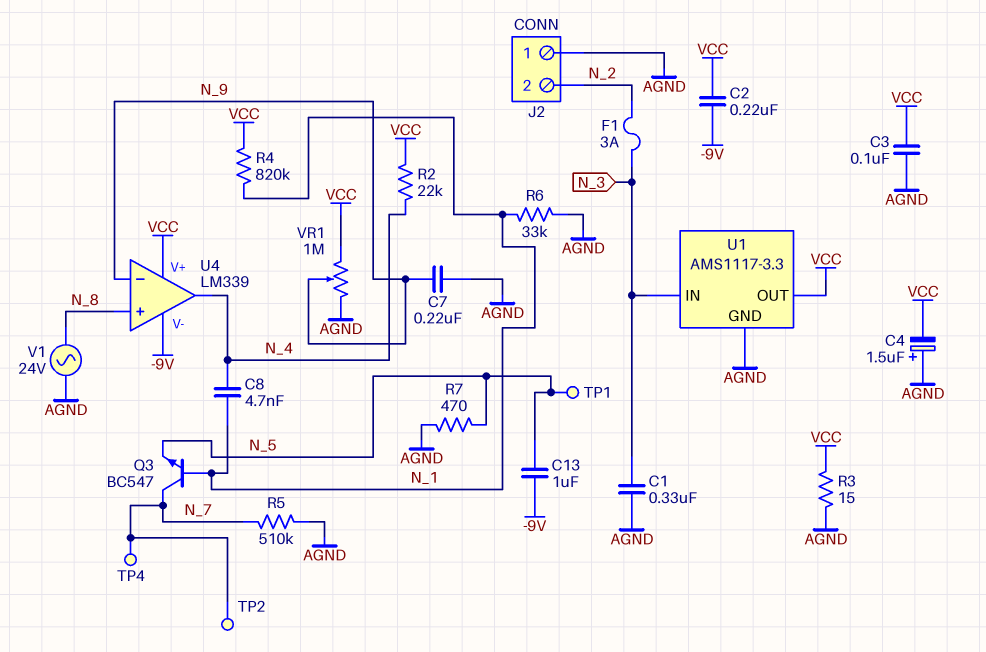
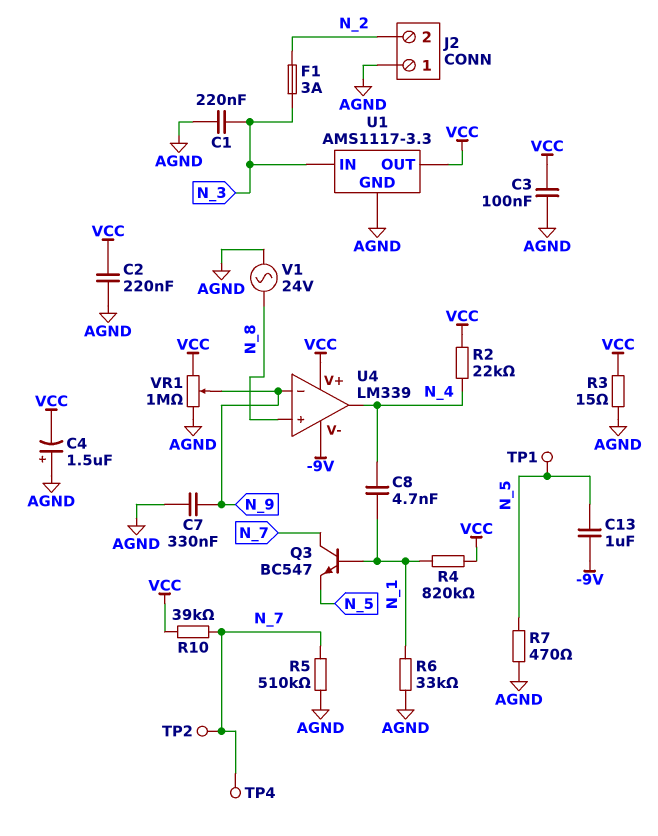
C1: 330nF (AGND, N_3) -> 220nF (AGND, N_3)
C2: 220nF (-9V, VCC) -> 220nF (AGND, VCC)
C7: 220nF (AGND, N_9) -> 330nF (AGND, N_9)
R10: none -> 39k (N_7, VCC)

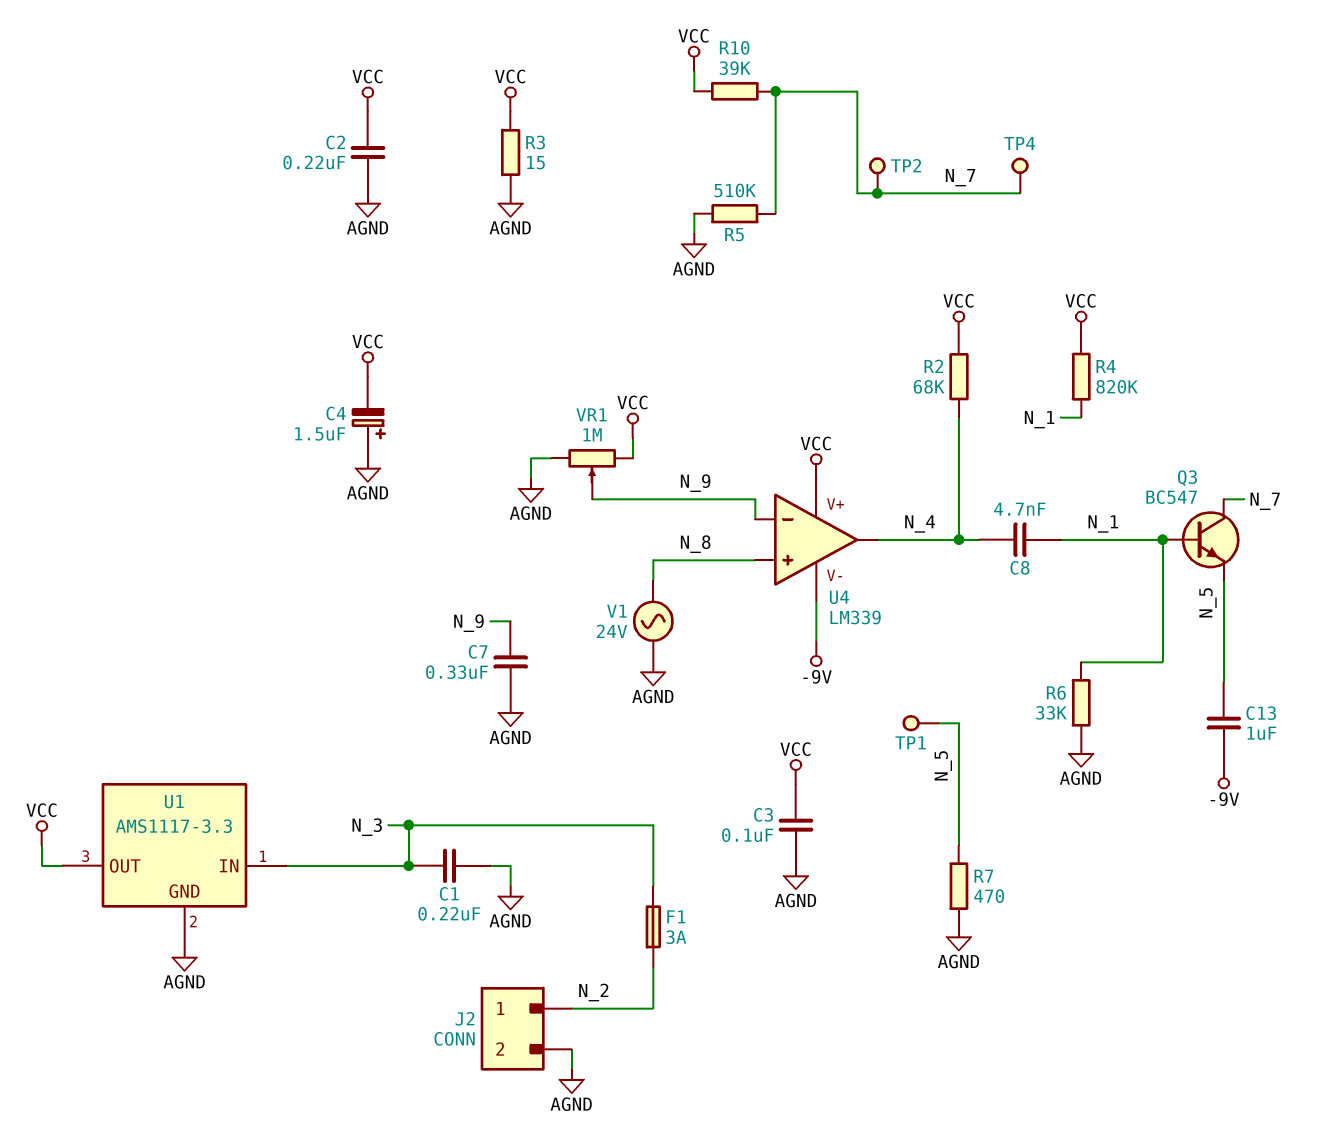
J2 pin 1: AGND -> N_2
J2 pin 2: N_2 -> AGND
R2: 22k (N_4, VCC) -> 68k (N_4, VCC)

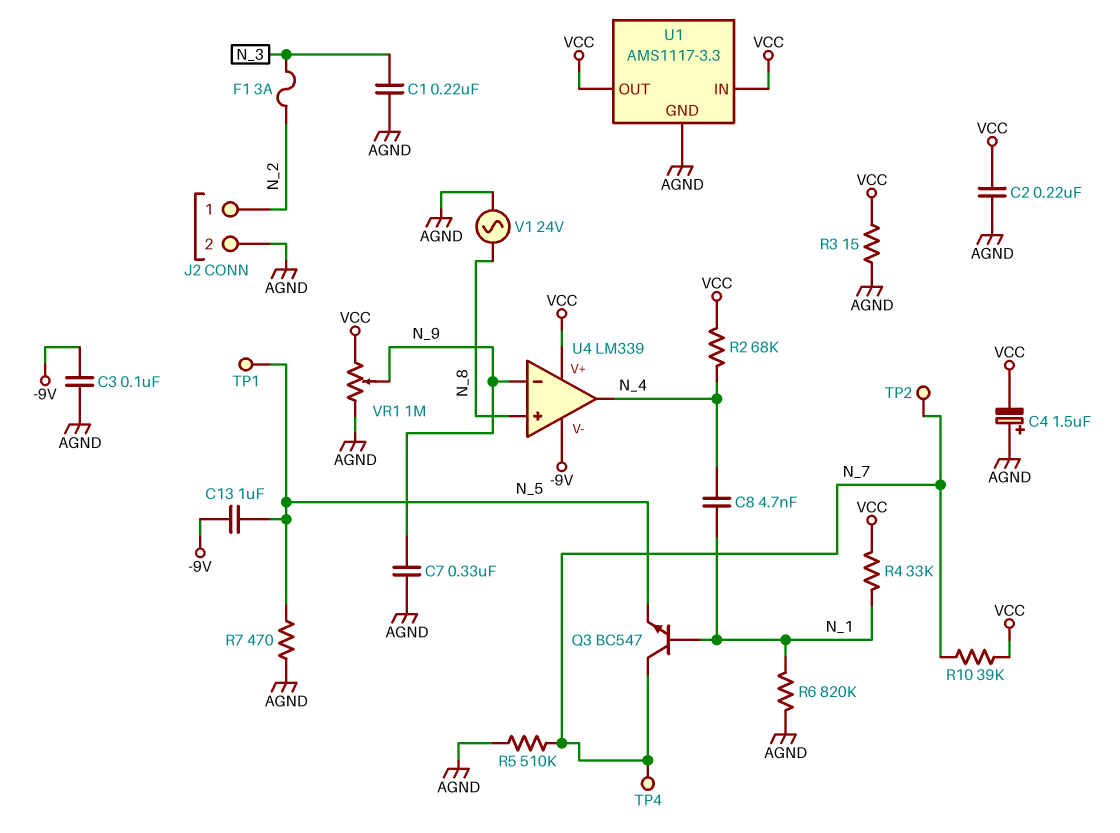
C3: 100nF (AGND, VCC) -> 100nF (-9V, AGND)
R4: 820k (N_1, VCC) -> 33k (N_1, VCC)
R6: 33k (AGND, N_1) -> 820k (AGND, N_1)
U1 pin IN: N_3 -> VCC

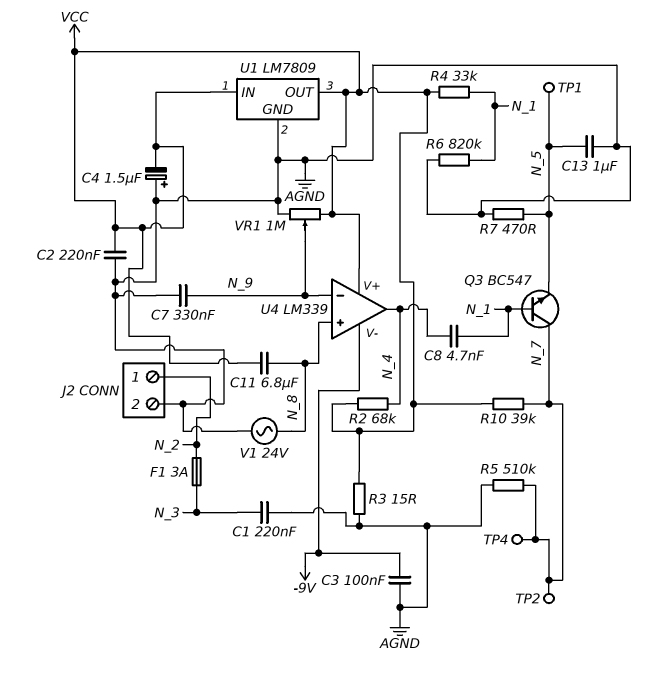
C11: none -> 6.8uF (N_8, VCC)
C13: 1uF (-9V, N_5) -> 1uF (AGND, N_5)
U1: AMS1117-3.3 -> LM7809

